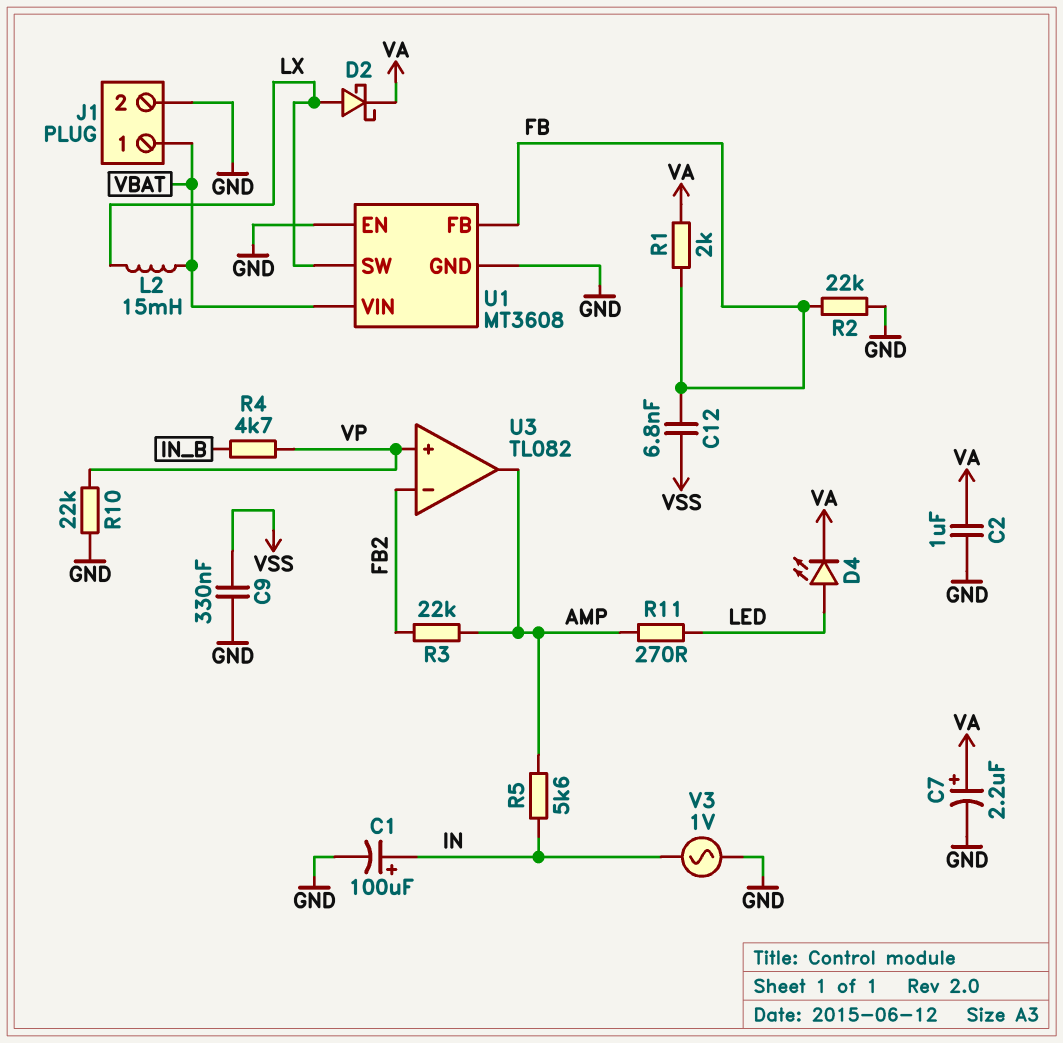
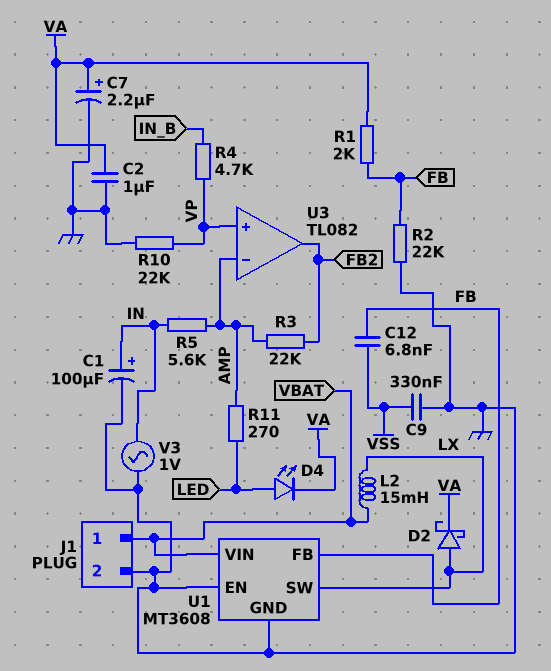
U3 pin in-: FB2 -> AMP
U3 pin out: AMP -> FB2

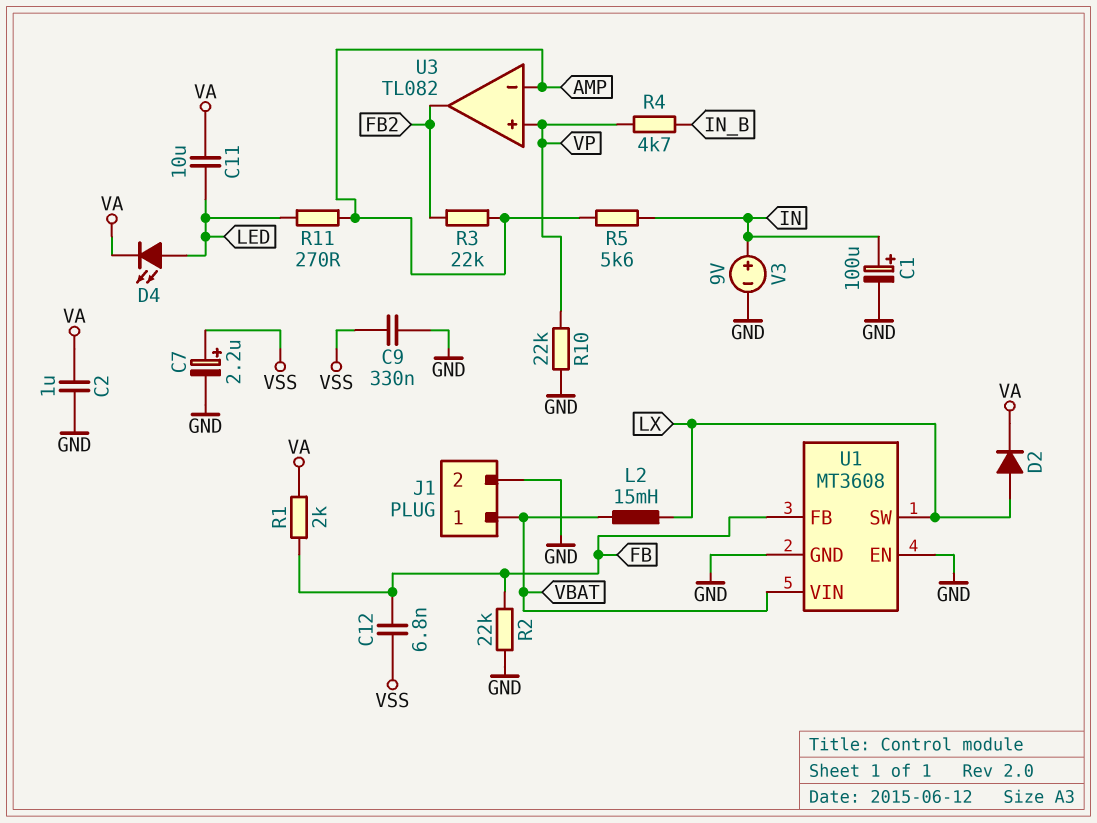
C7: 2.2uF (plus VA, minus GND) -> 2.2uF (plus VSS, minus GND)
C11: none -> 10uF (LED, VA)
D2: schottky (A LX, K VA) -> diode (A LX, K VA)
V3: AC 1V (GND, IN) -> 9V (plus IN, minus GND)

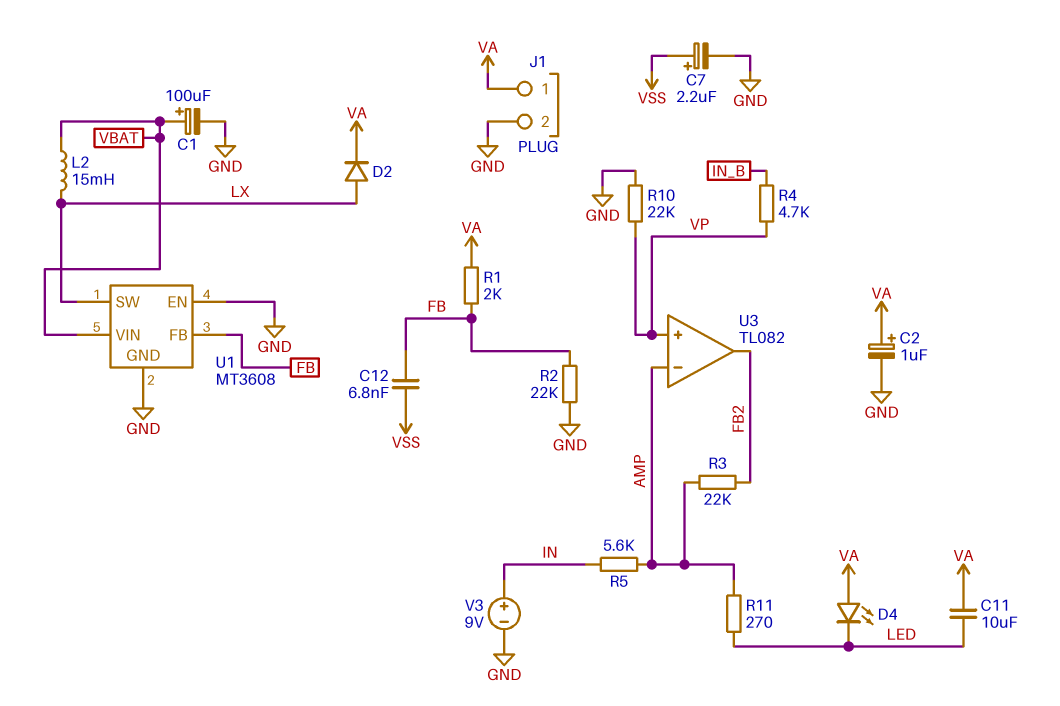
C1: 100uF (plus IN, minus GND) -> 100uF (plus VBAT, minus GND)
C2: 1uF (GND, VA) -> 1uF (plus VA, minus GND)
C9: 330nF (GND, VSS) -> none
D4: LED (A LED, K VA) -> LED (A VA, K LED)
J1 pin 1: VBAT -> VA

